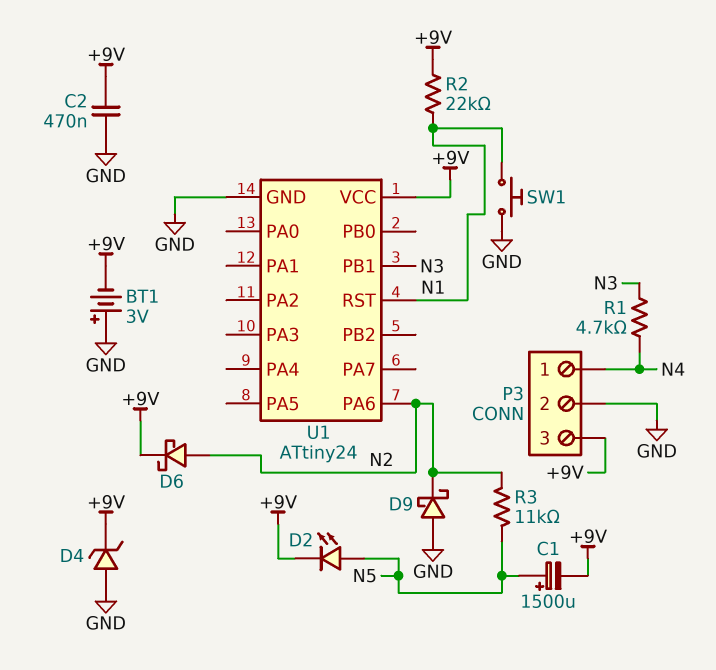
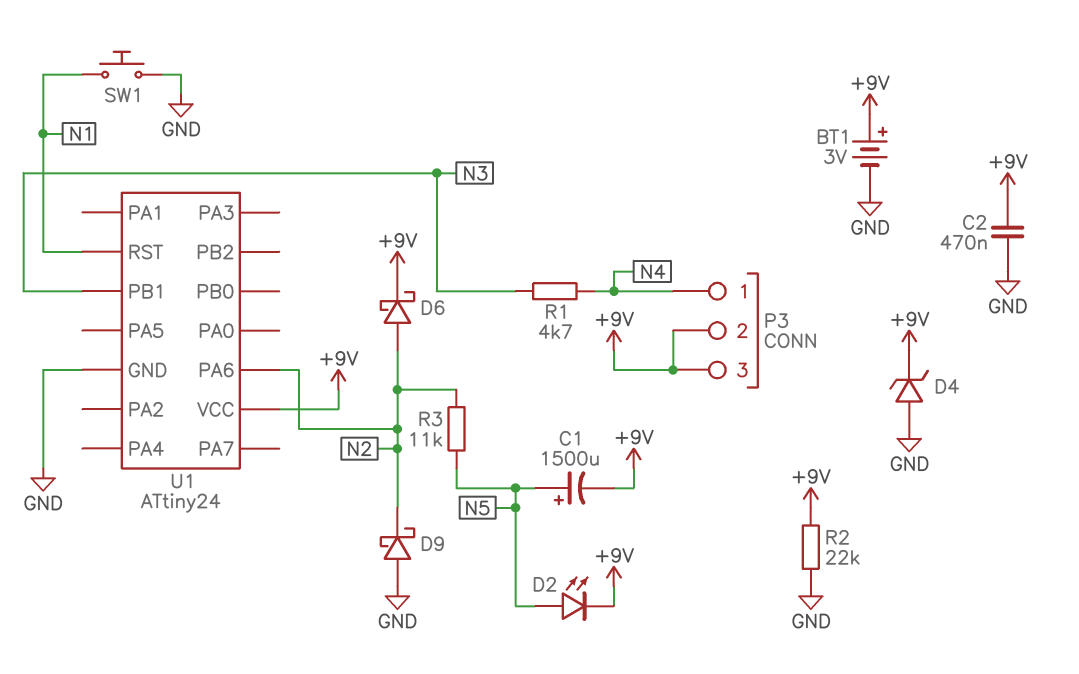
BT1: 3V (plus GND, minus +9V) -> 3V (plus +9V, minus GND)
P3 pin 2: GND -> +9V
R2: 22k (+9V, N1) -> 22k (+9V, GND)

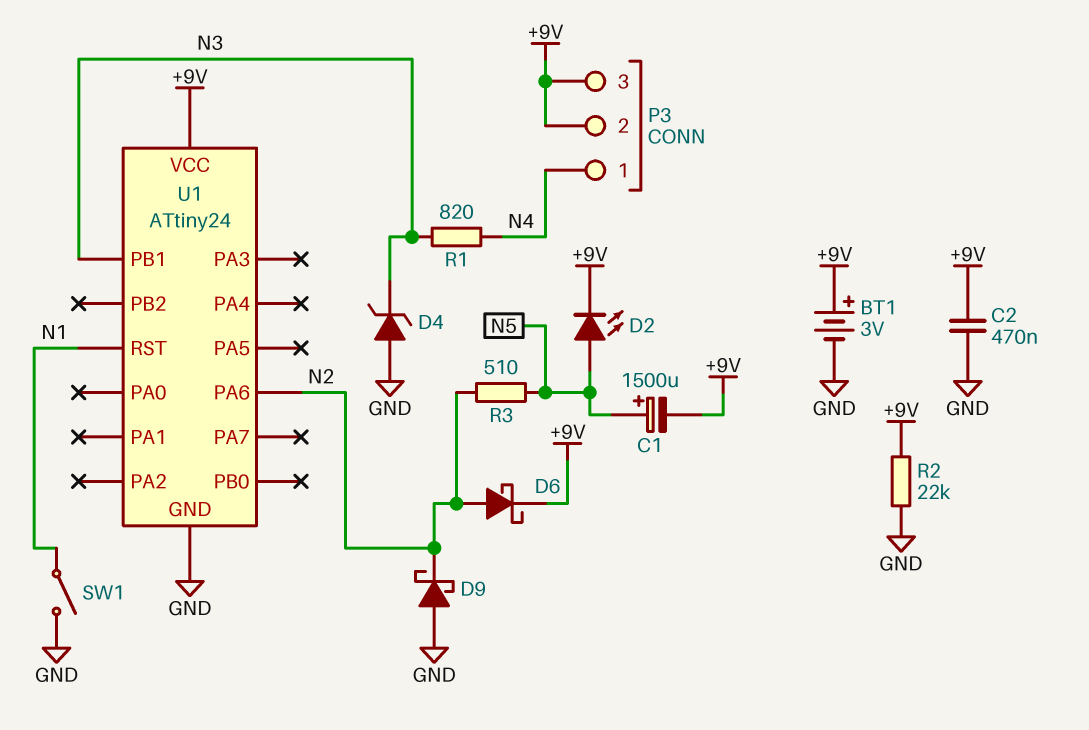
D4: zener (A GND, K +9V) -> zener (A GND, K N3)
R1: 4.7k (N3, N4) -> 820 (N3, N4)
R3: 11k (N2, N5) -> 510 (N2, N5)
SW1: button (GND, N1) -> switch (GND, N1)

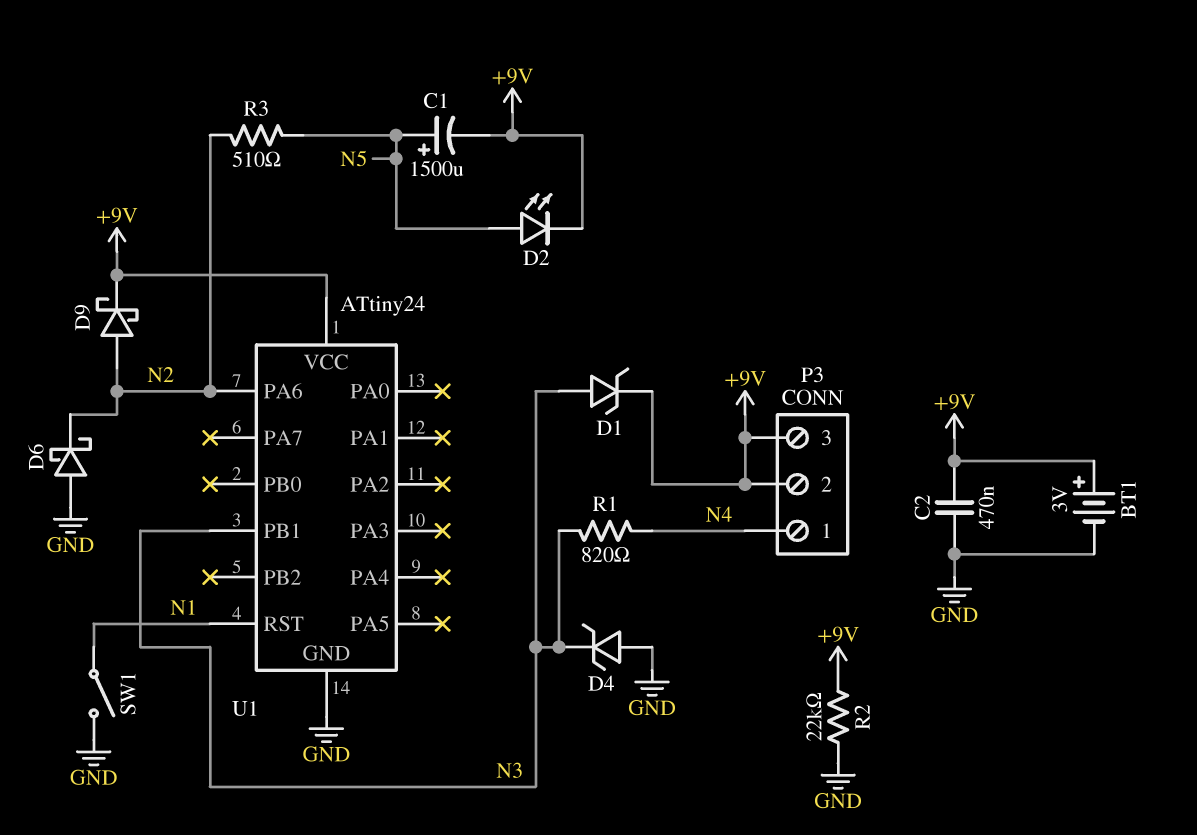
D1: none -> zener (A N3, K +9V)
D6: schottky (A N2, K +9V) -> schottky (A GND, K N2)
D9: schottky (A GND, K N2) -> schottky (A N2, K +9V)

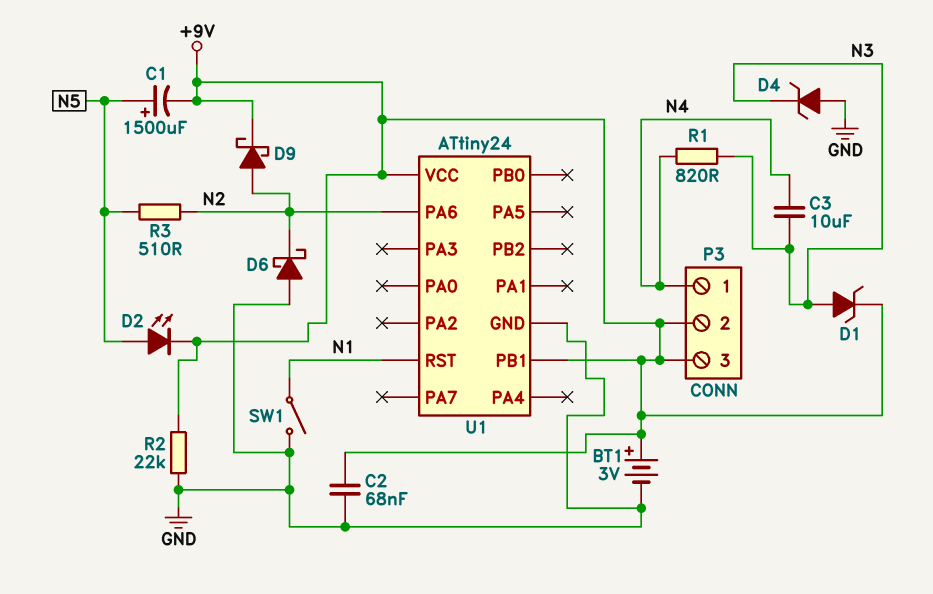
C2: 470nF (+9V, GND) -> 68nF (+9V, GND)
C3: none -> 10uF (N3, N4)
U1 pin PB1: N3 -> +9V

